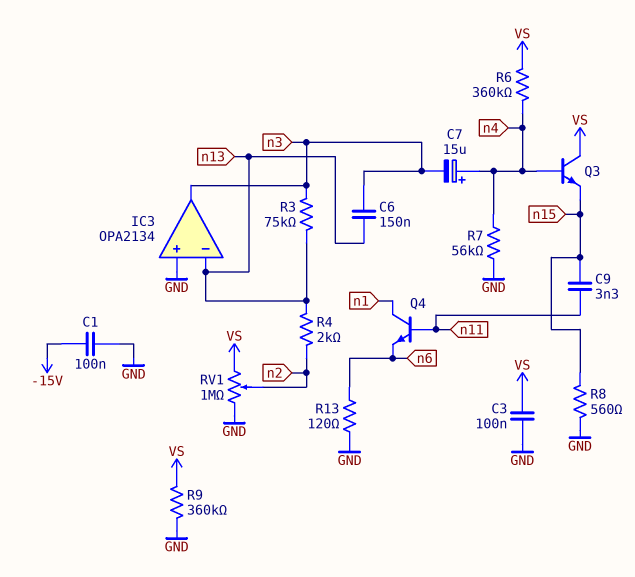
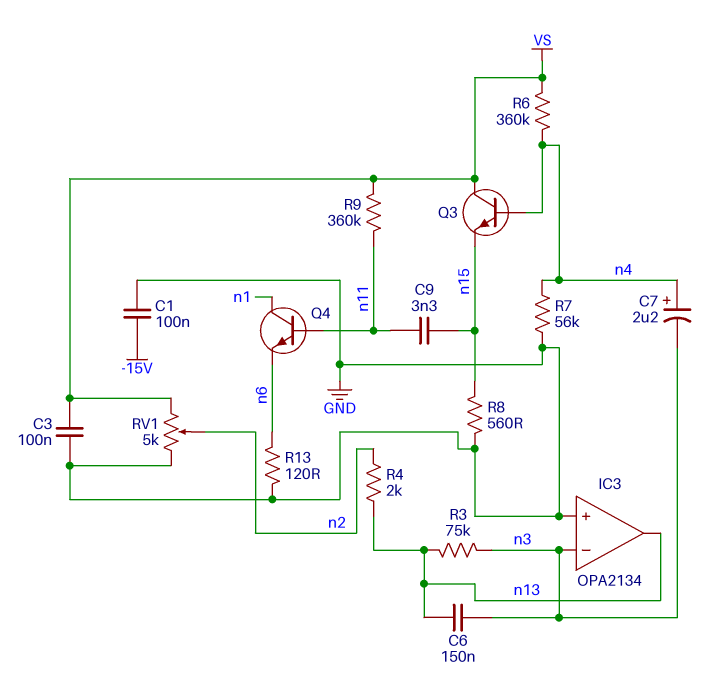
C7: 15uF (plus n4, minus n3) -> 2.2uF (plus n4, minus n3)
IC3 pin in-: n13 -> n3
IC3 pin out: n3 -> n13
R9: 360k (GND, VS) -> 360k (VS, n11)
RV1: 1M (GND, VS, wiper n2) -> 5k (GND, VS, wiper n2)

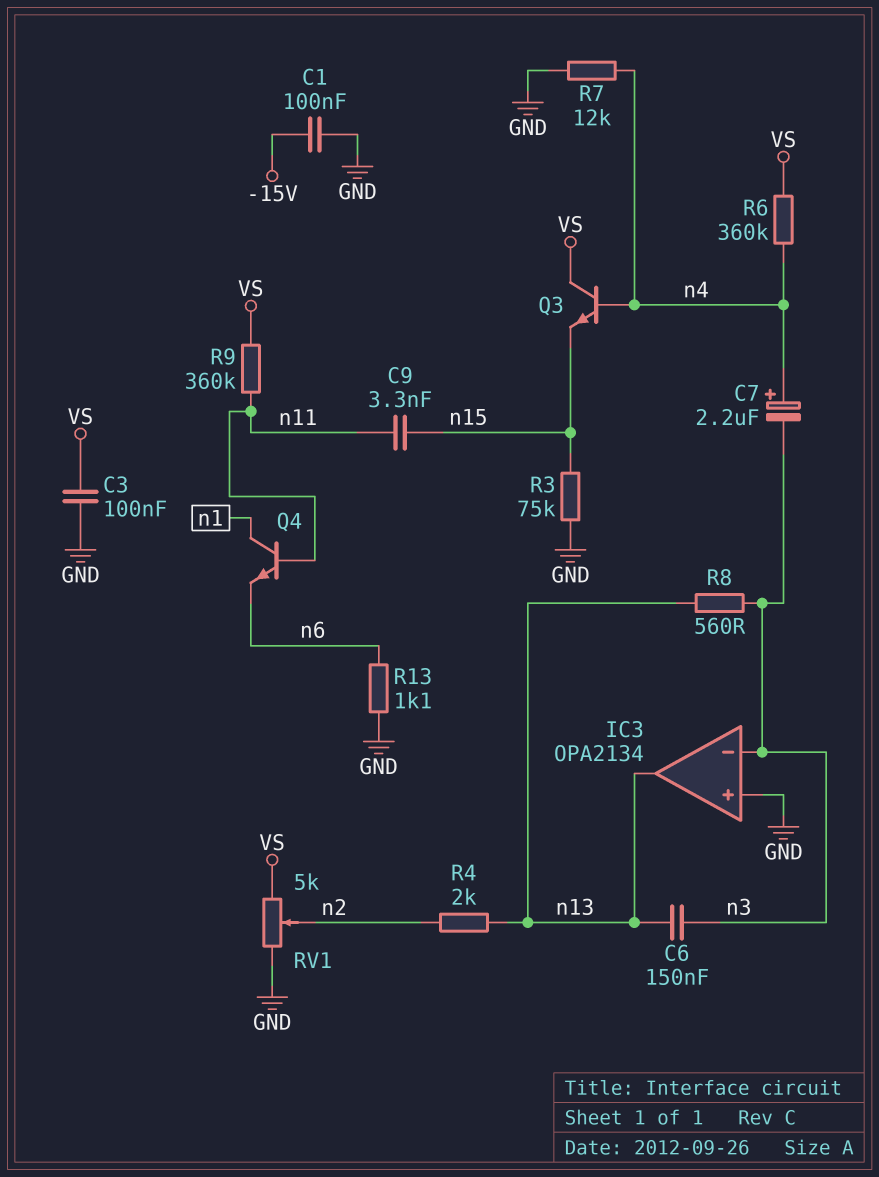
R3: 75k (n3, n13) -> 75k (GND, n15)
R7: 56k (GND, n4) -> 12k (GND, n4)
R8: 560 (GND, n15) -> 560 (n3, n13)
R13: 120 (GND, n6) -> 1.1k (GND, n6)

